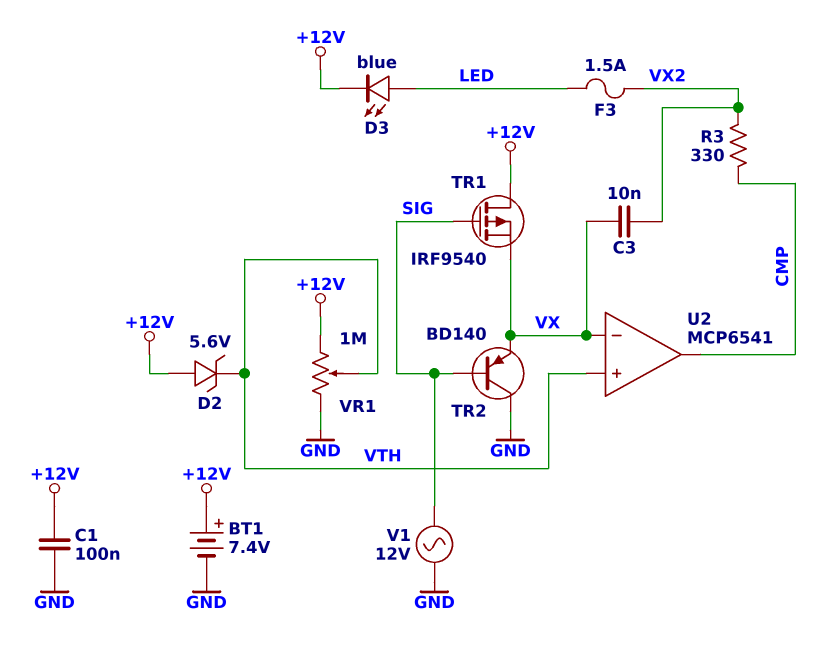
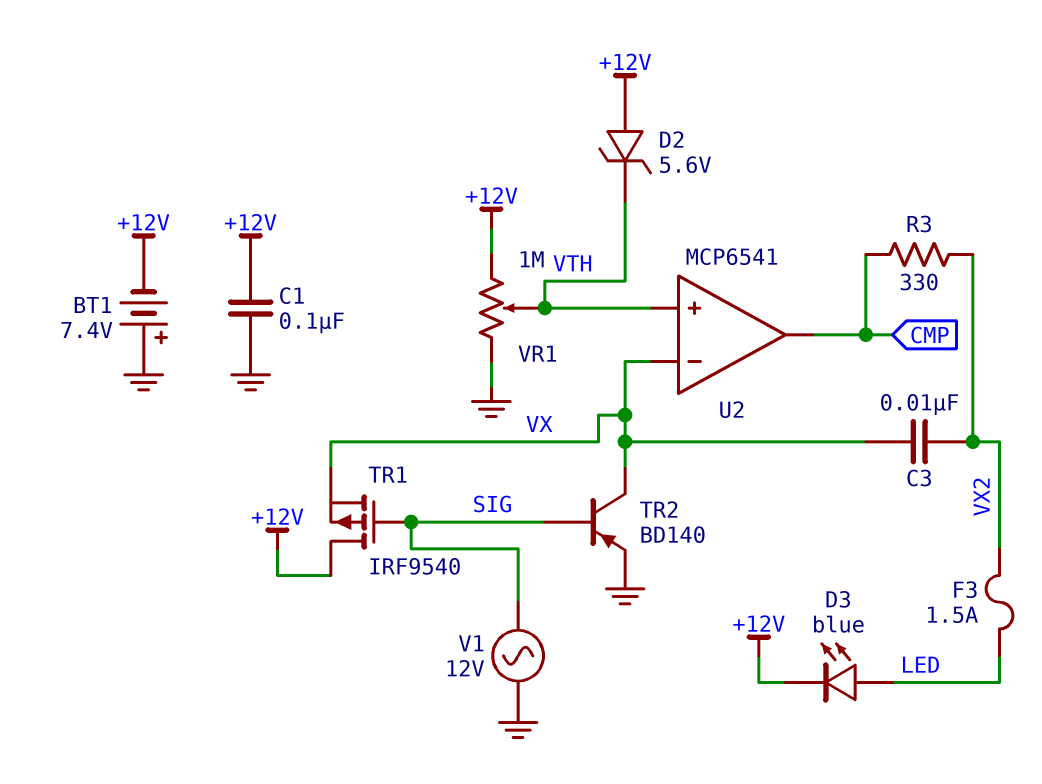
BT1: 7.4V (plus +12V, minus GND) -> 7.4V (plus GND, minus +12V)
TR2: PNP BD140 (B SIG, C GND, E VX) -> PNP BD140 (B SIG, C VX, E GND)

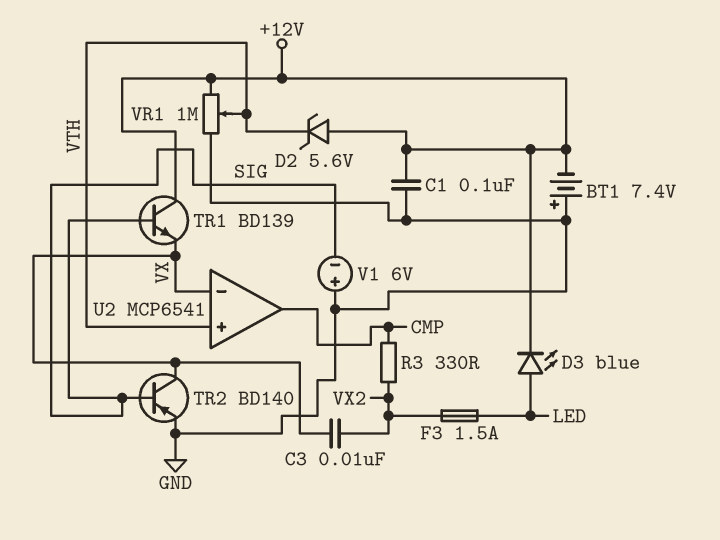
TR1: PMOS IRF9540 (G SIG, D +12V, S VX) -> NPN BD139 (B SIG, C +12V, E VX)
V1: AC 12V (GND, SIG) -> 6V (plus GND, minus SIG)

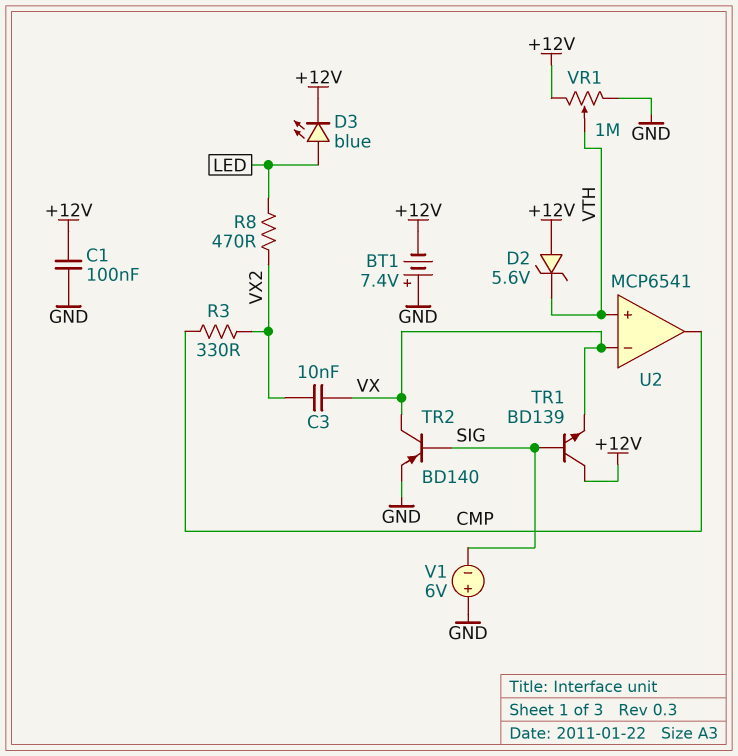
F3: 1.5A (LED, VX2) -> none
R8: none -> 470 (LED, VX2)

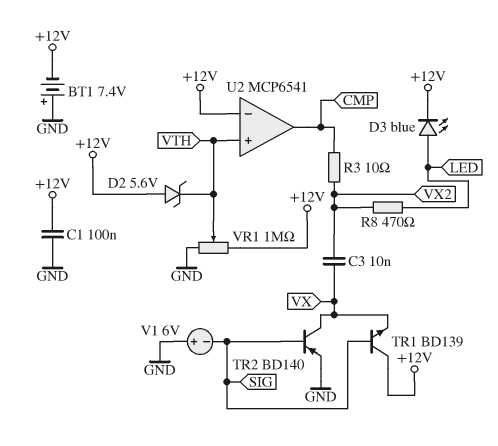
R3: 330 (CMP, VX2) -> 10 (CMP, VX2)
U2 pin in-: VX -> +12V

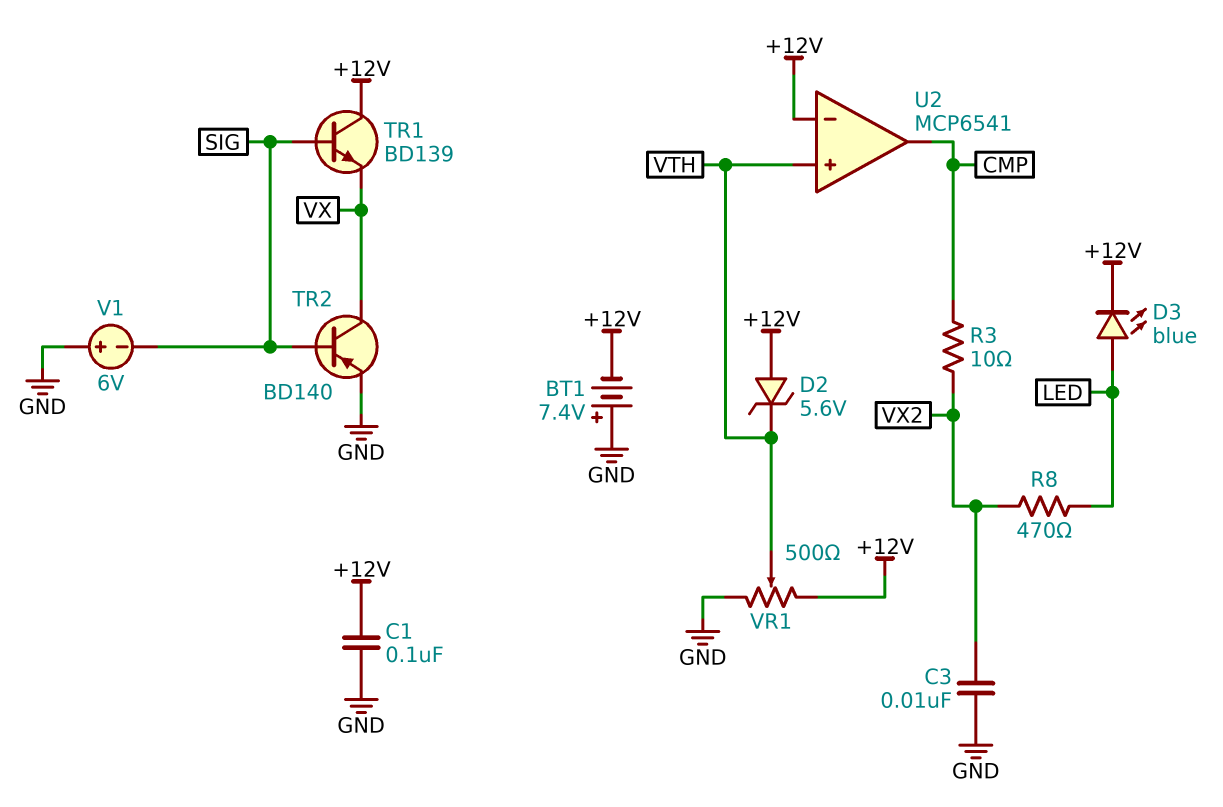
C3: 10nF (VX, VX2) -> 10nF (GND, VX2)
VR1: 1M (+12V, GND, wiper VTH) -> 500 (+12V, GND, wiper VTH)

